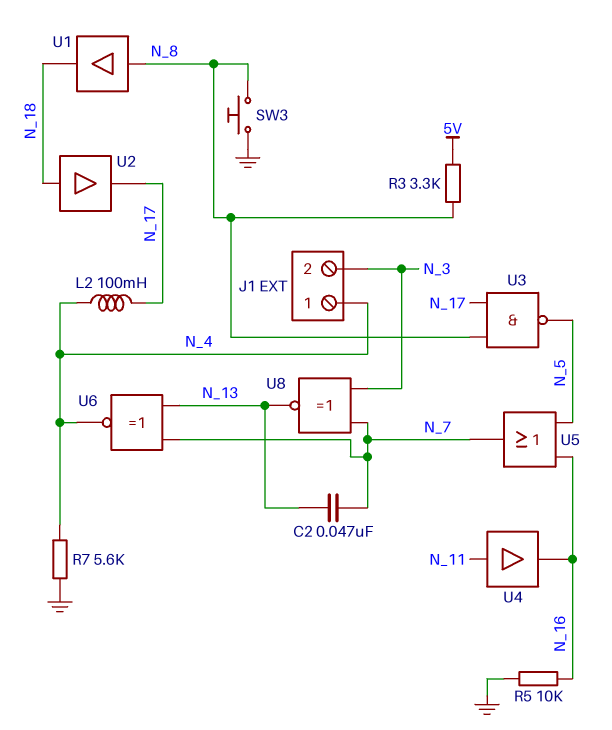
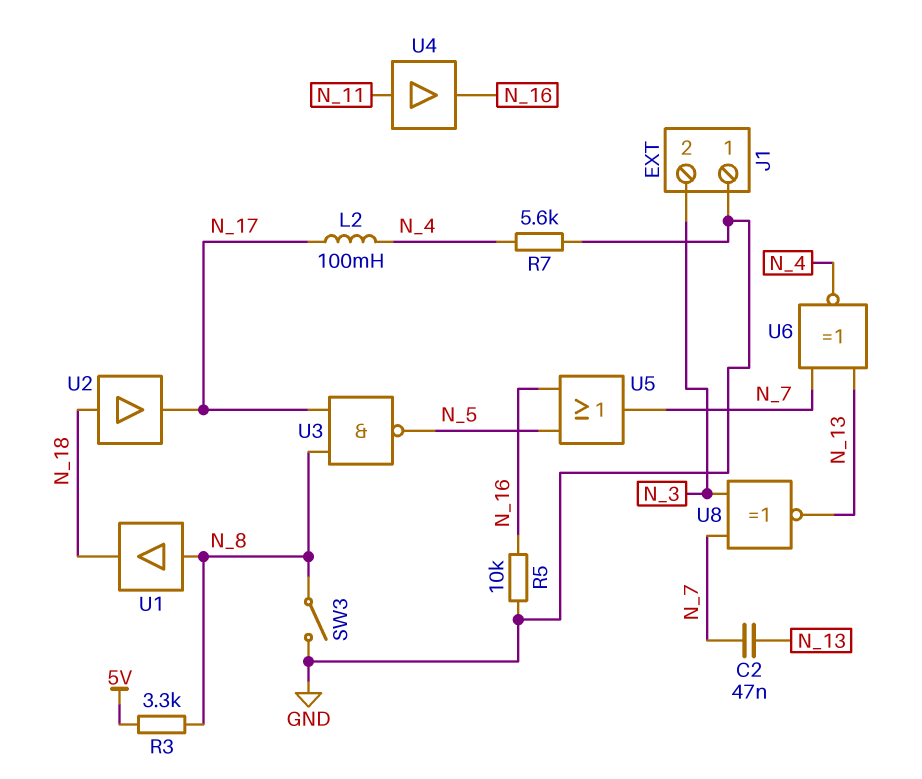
J1 pin 1: N_4 -> GND
SW3: button (GND, N_8) -> switch (GND, N_8)

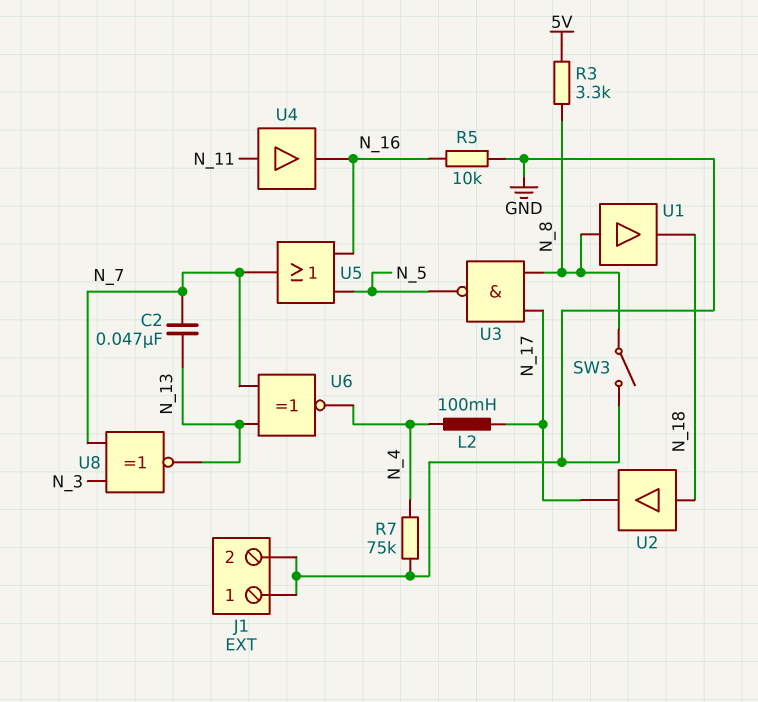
J1 pin 2: N_3 -> GND
R7: 5.6k (GND, N_4) -> 75k (GND, N_4)

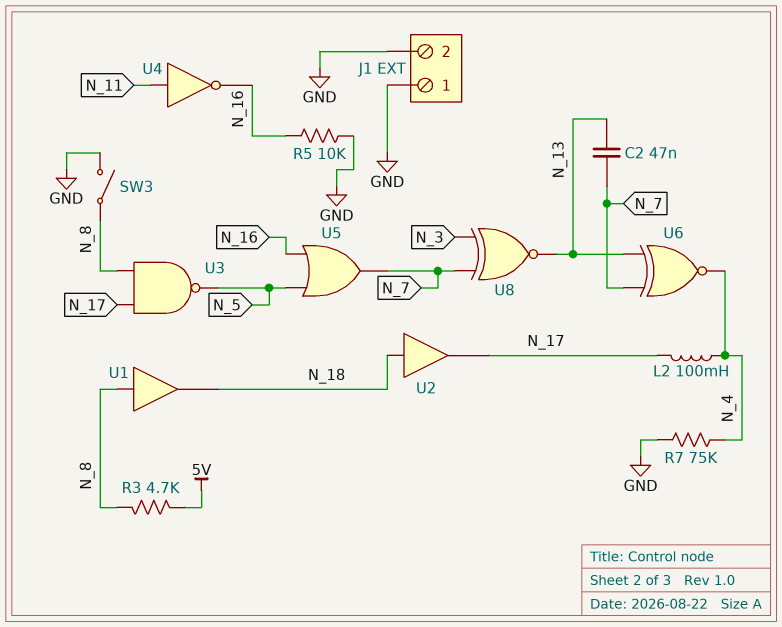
R3: 3.3k (5V, N_8) -> 4.7k (5V, N_8)
U4: buffer (in N_11, out N_16) -> NOT (in N_11, out N_16)

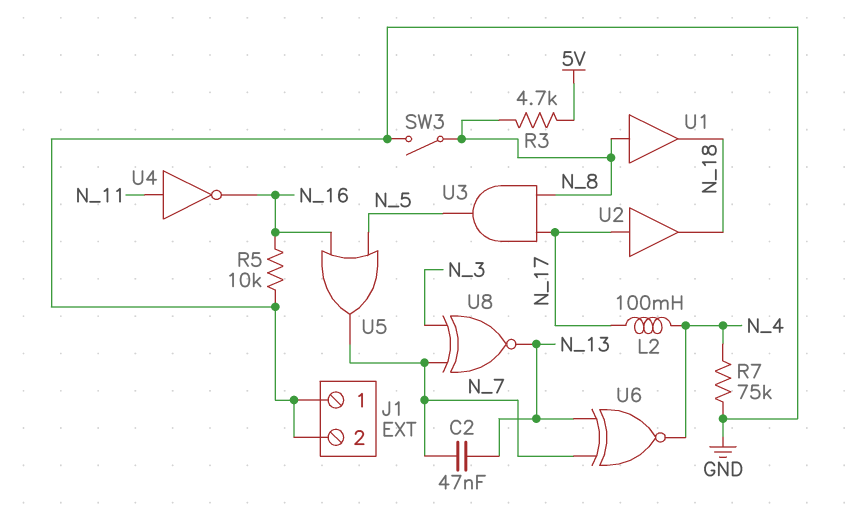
U2: buffer (in N_18, out N_17) -> buffer (in N_17, out N_18)
U3: NAND (in N_8, in N_17, out N_5) -> AND (in N_8, in N_17, out N_5)

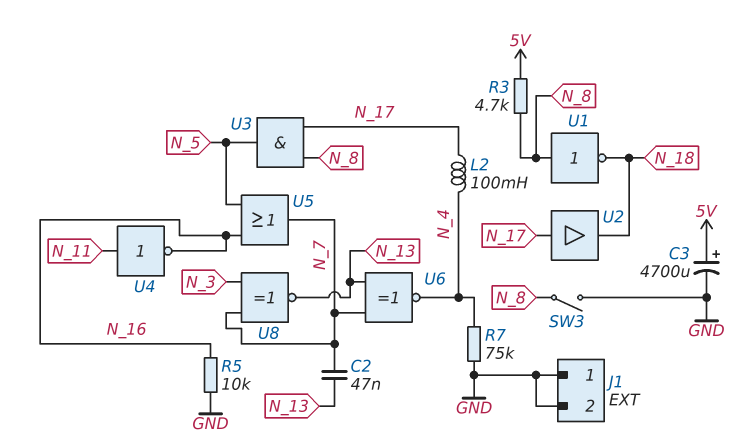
C3: none -> 4700uF (plus 5V, minus GND)
U1: buffer (in N_8, out N_18) -> NOT (in N_8, out N_18)

